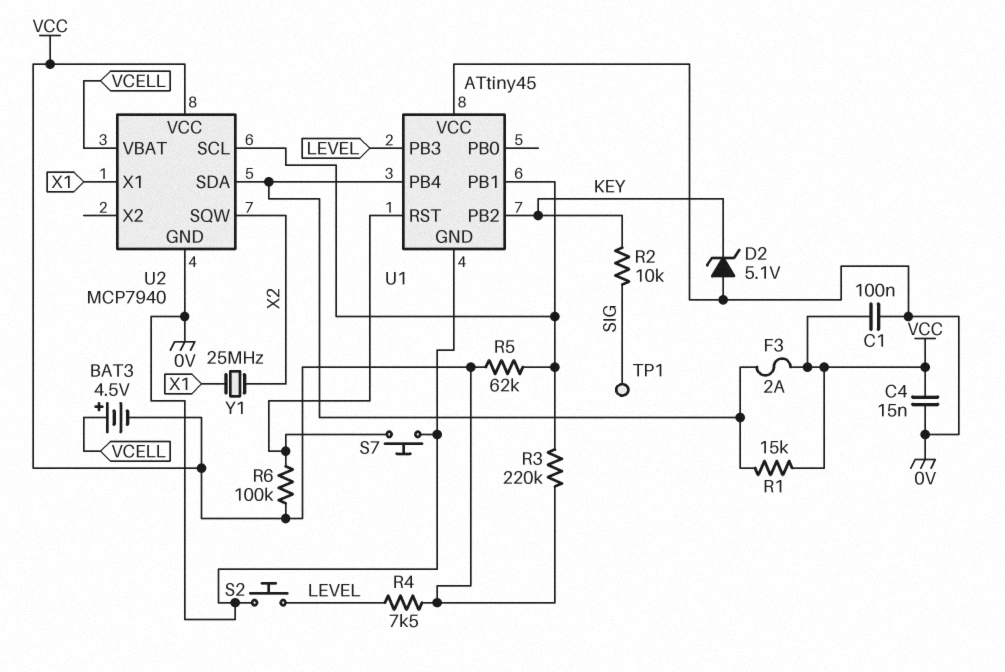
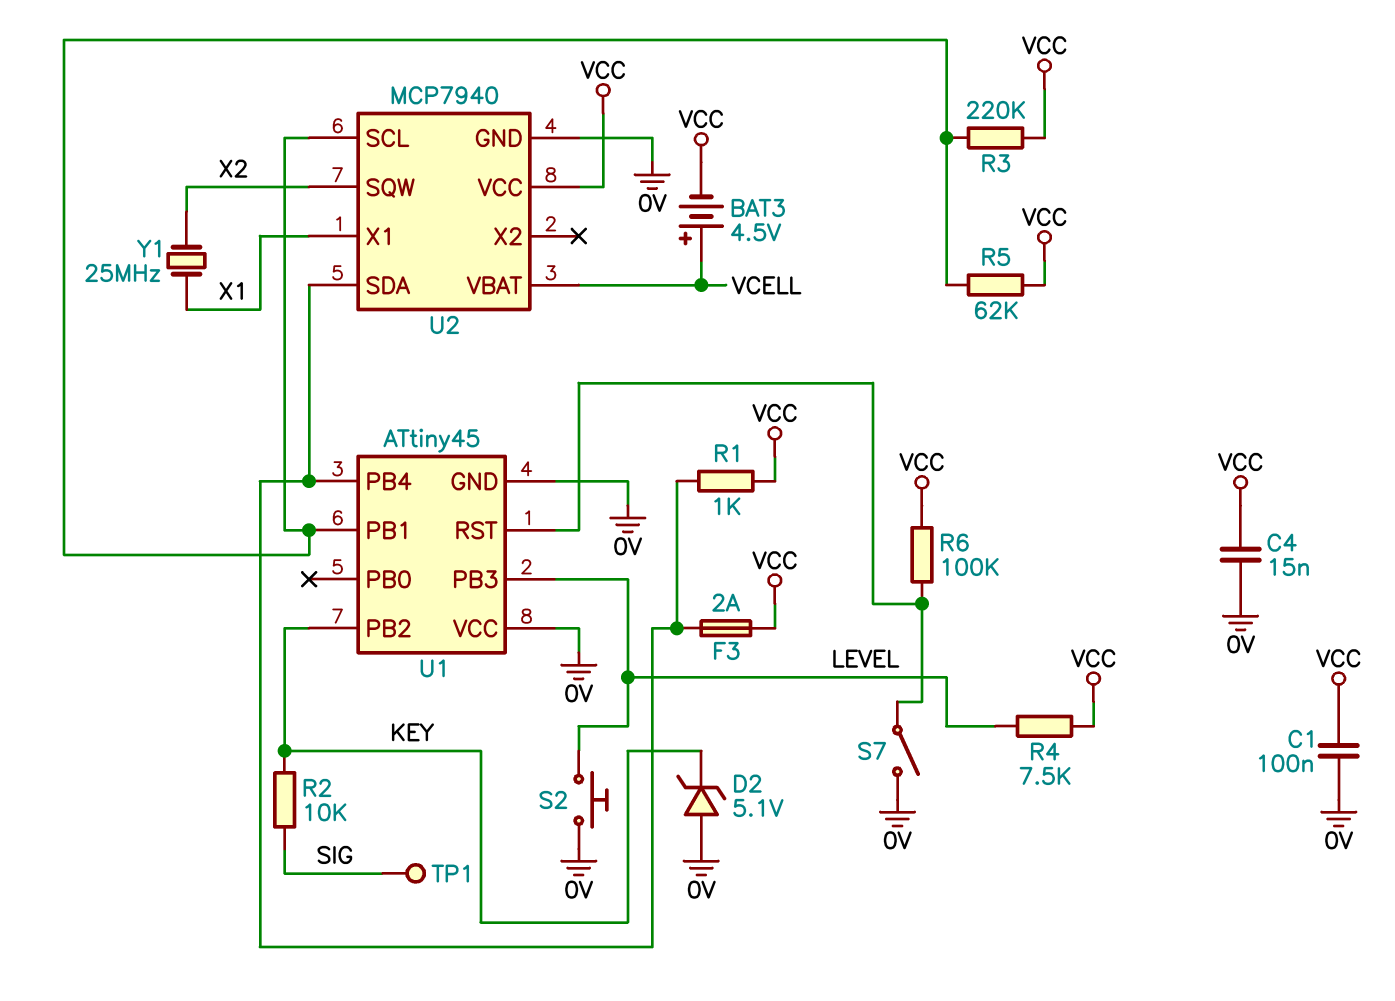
R1: 15k (U1/PB4, VCC) -> 1k (U1/PB4, VCC)
S7: button (0V, U1/RST) -> switch (0V, U1/RST)

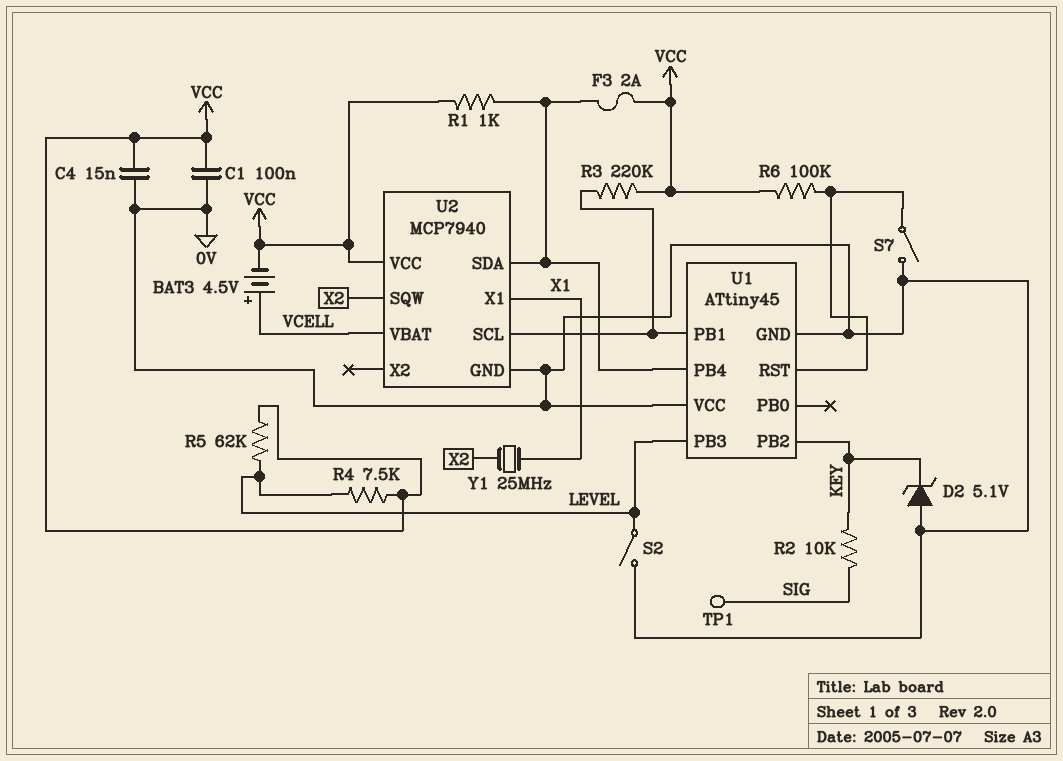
R5: 62k (U1/PB1, VCC) -> 62k (LEVEL, VCC)
S2: button (0V, LEVEL) -> switch (0V, LEVEL)

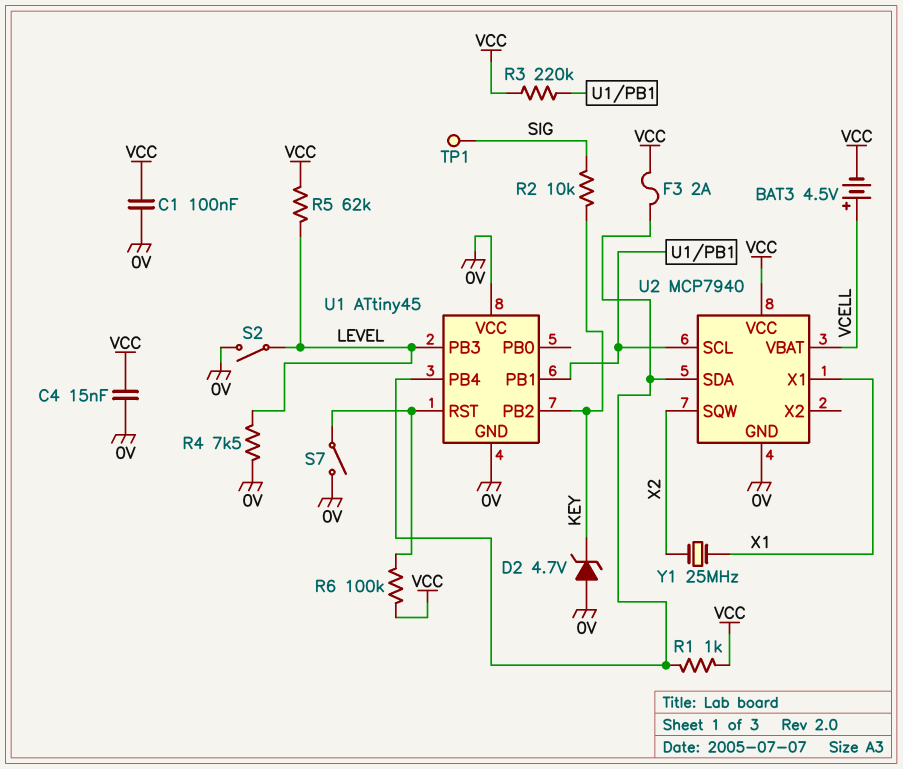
D2: zener 5.1V (A 0V, K KEY) -> zener 4.7V (A 0V, K KEY)
R4: 7.5k (LEVEL, VCC) -> 7.5k (0V, LEVEL)

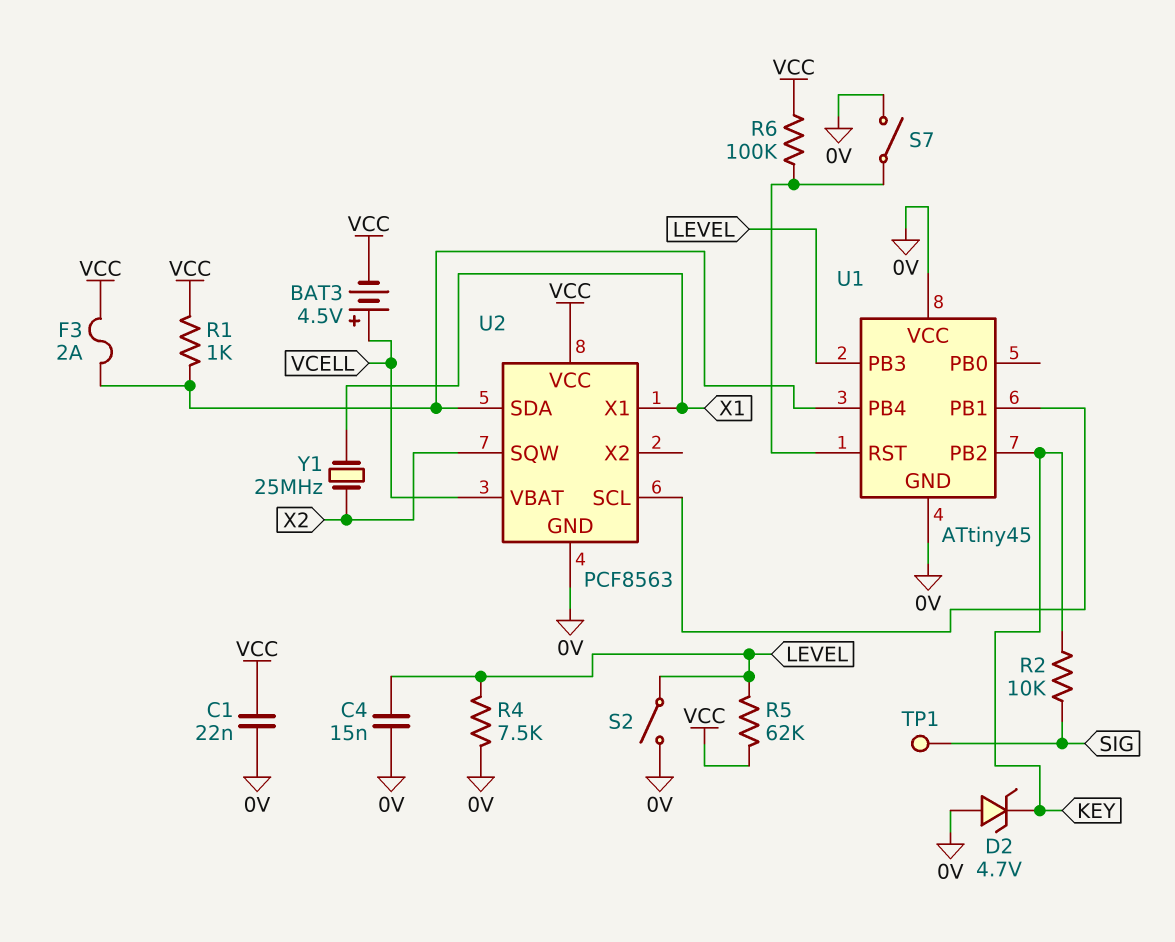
C1: 100nF (0V, VCC) -> 22nF (0V, VCC)
C4: 15nF (0V, VCC) -> 15nF (0V, LEVEL)
R3: 220k (U1/PB1, VCC) -> none
U2: MCP7940 -> PCF8563

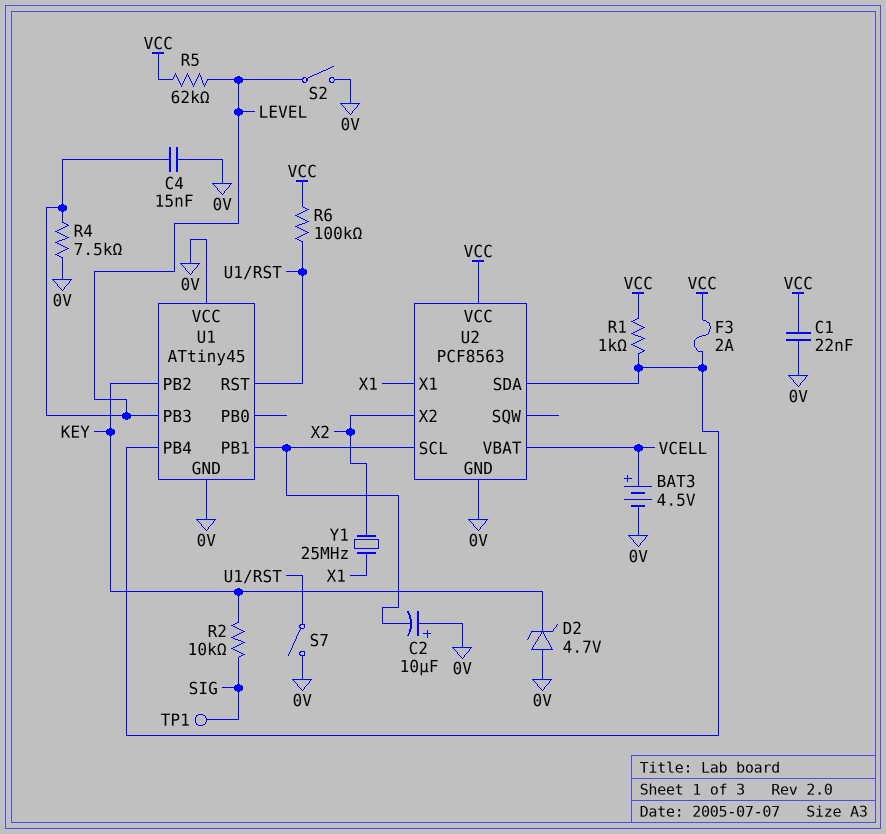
BAT3: 4.5V (plus VCELL, minus VCC) -> 4.5V (plus VCELL, minus 0V)
C2: none -> 10uF (plus 0V, minus U1/PB1)
U2 pin SQW: X2 -> none
U2 pin X2: none -> X2

